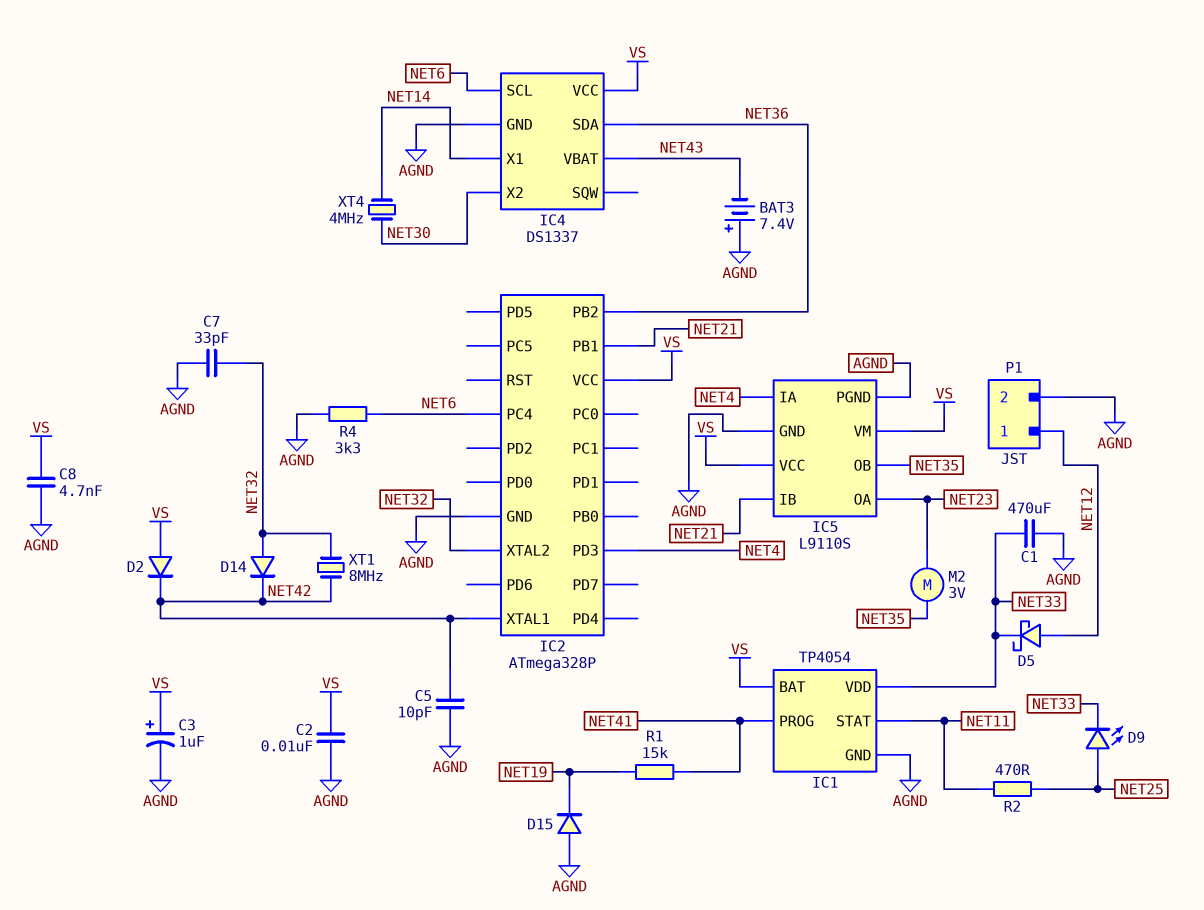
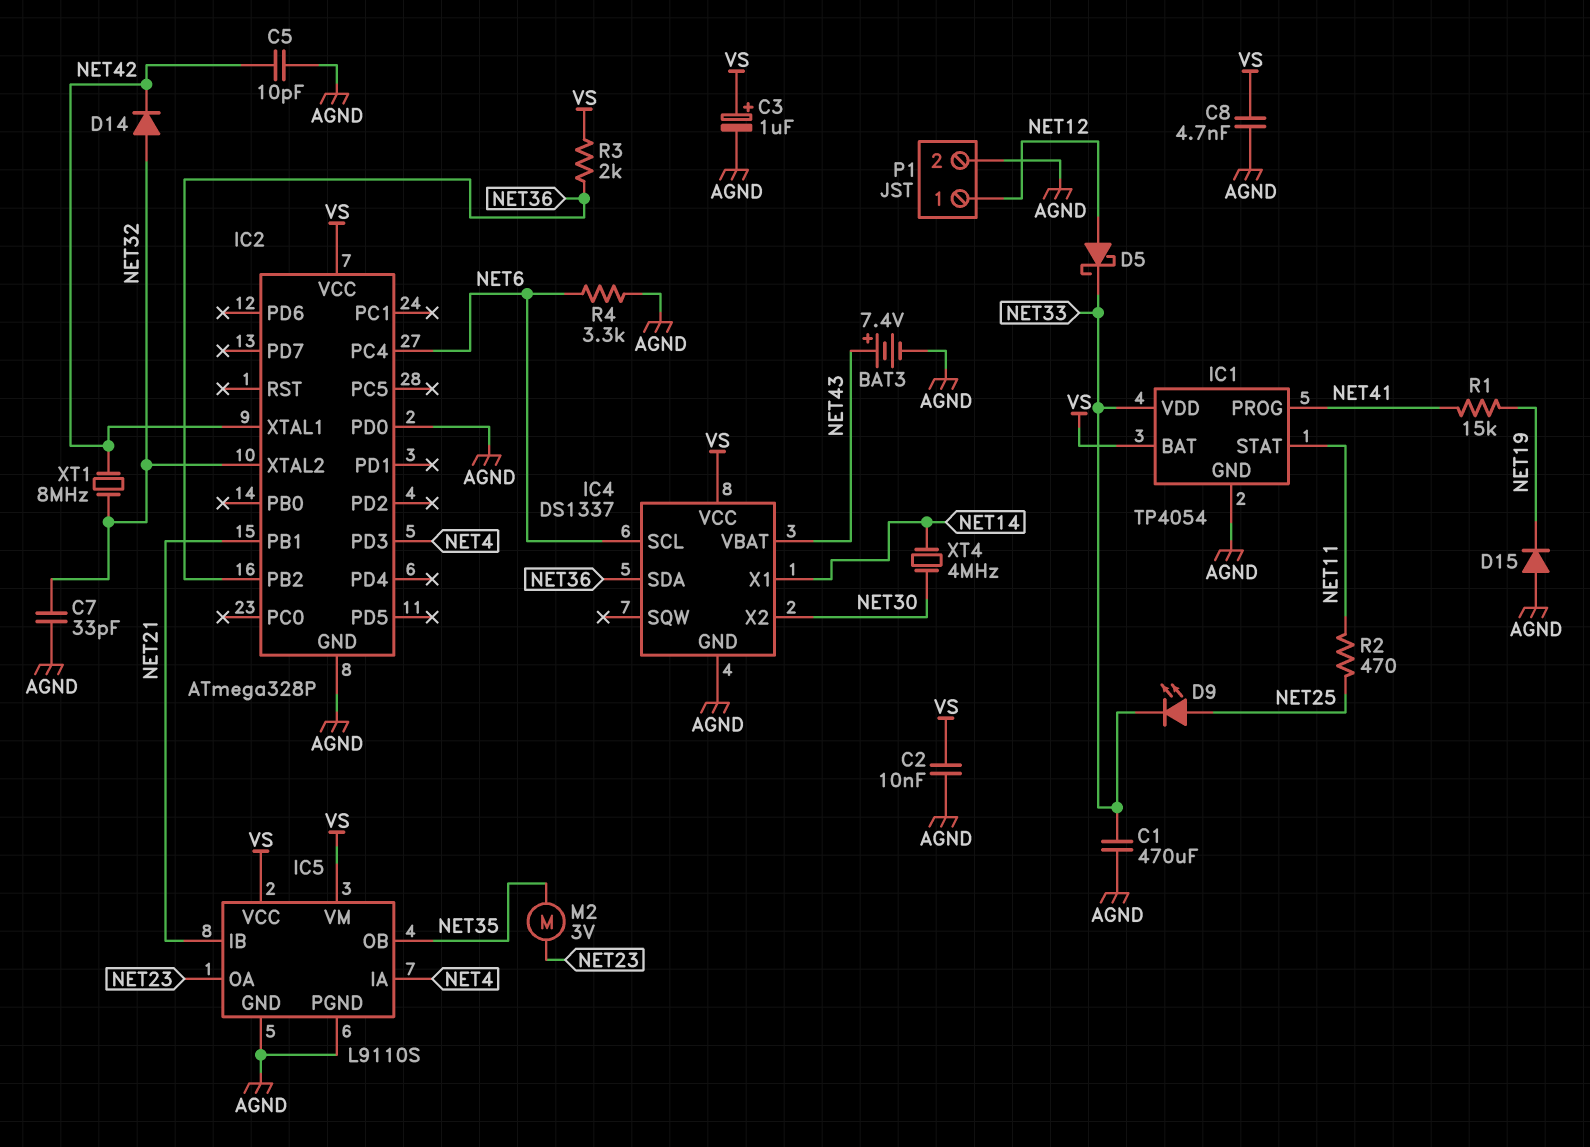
BAT3: 7.4V (plus AGND, minus NET43) -> 7.4V (plus NET43, minus AGND)
D2: diode (A VS, K NET42) -> none
IC2 pin PD0: none -> AGND
R3: none -> 2k (NET36, VS)

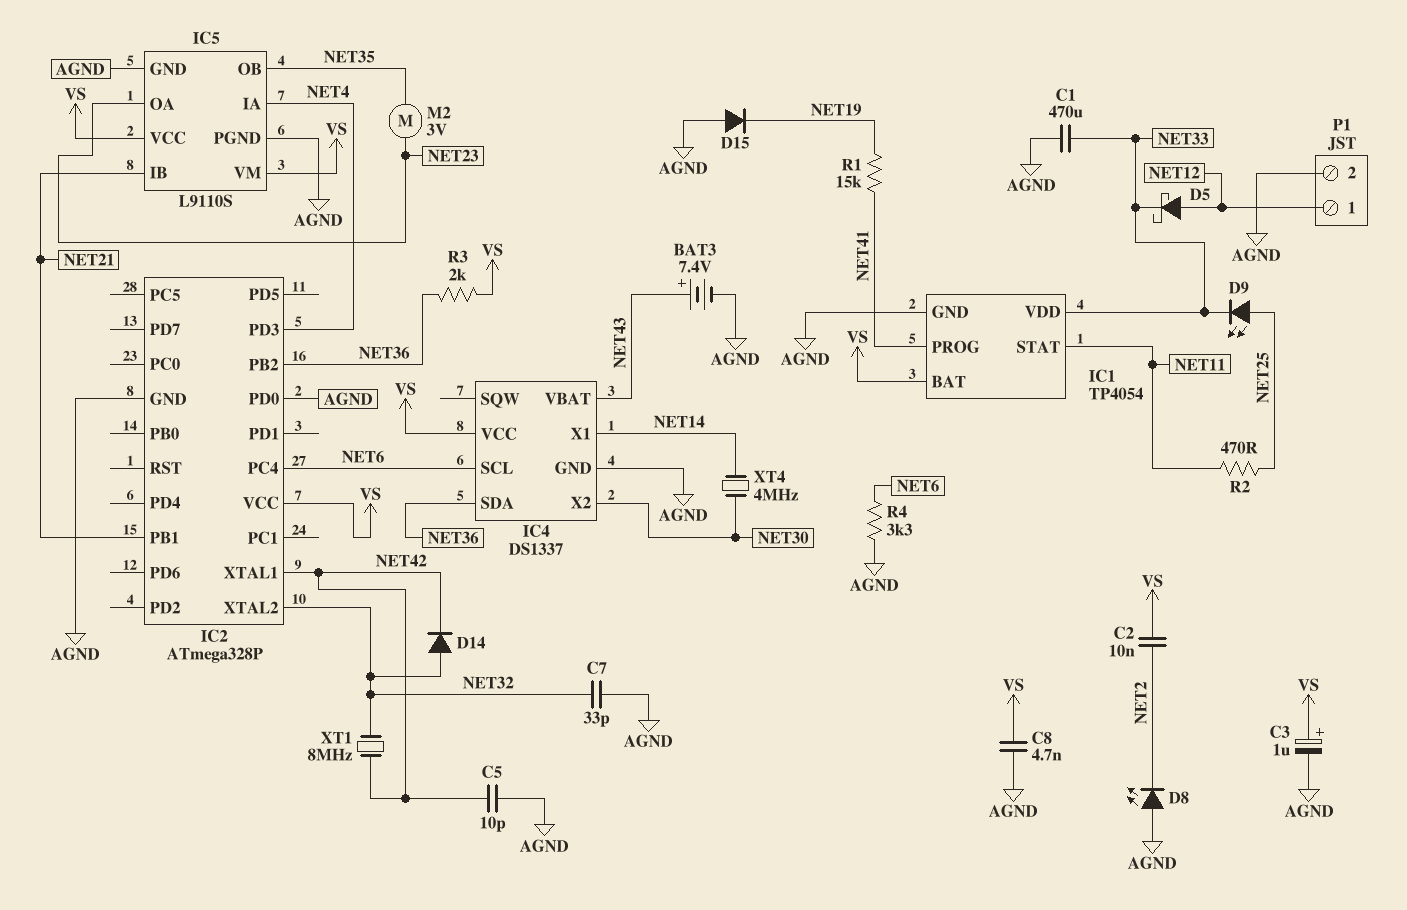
C2: 10nF (AGND, VS) -> 10nF (NET2, VS)
D8: none -> LED (A AGND, K NET2)

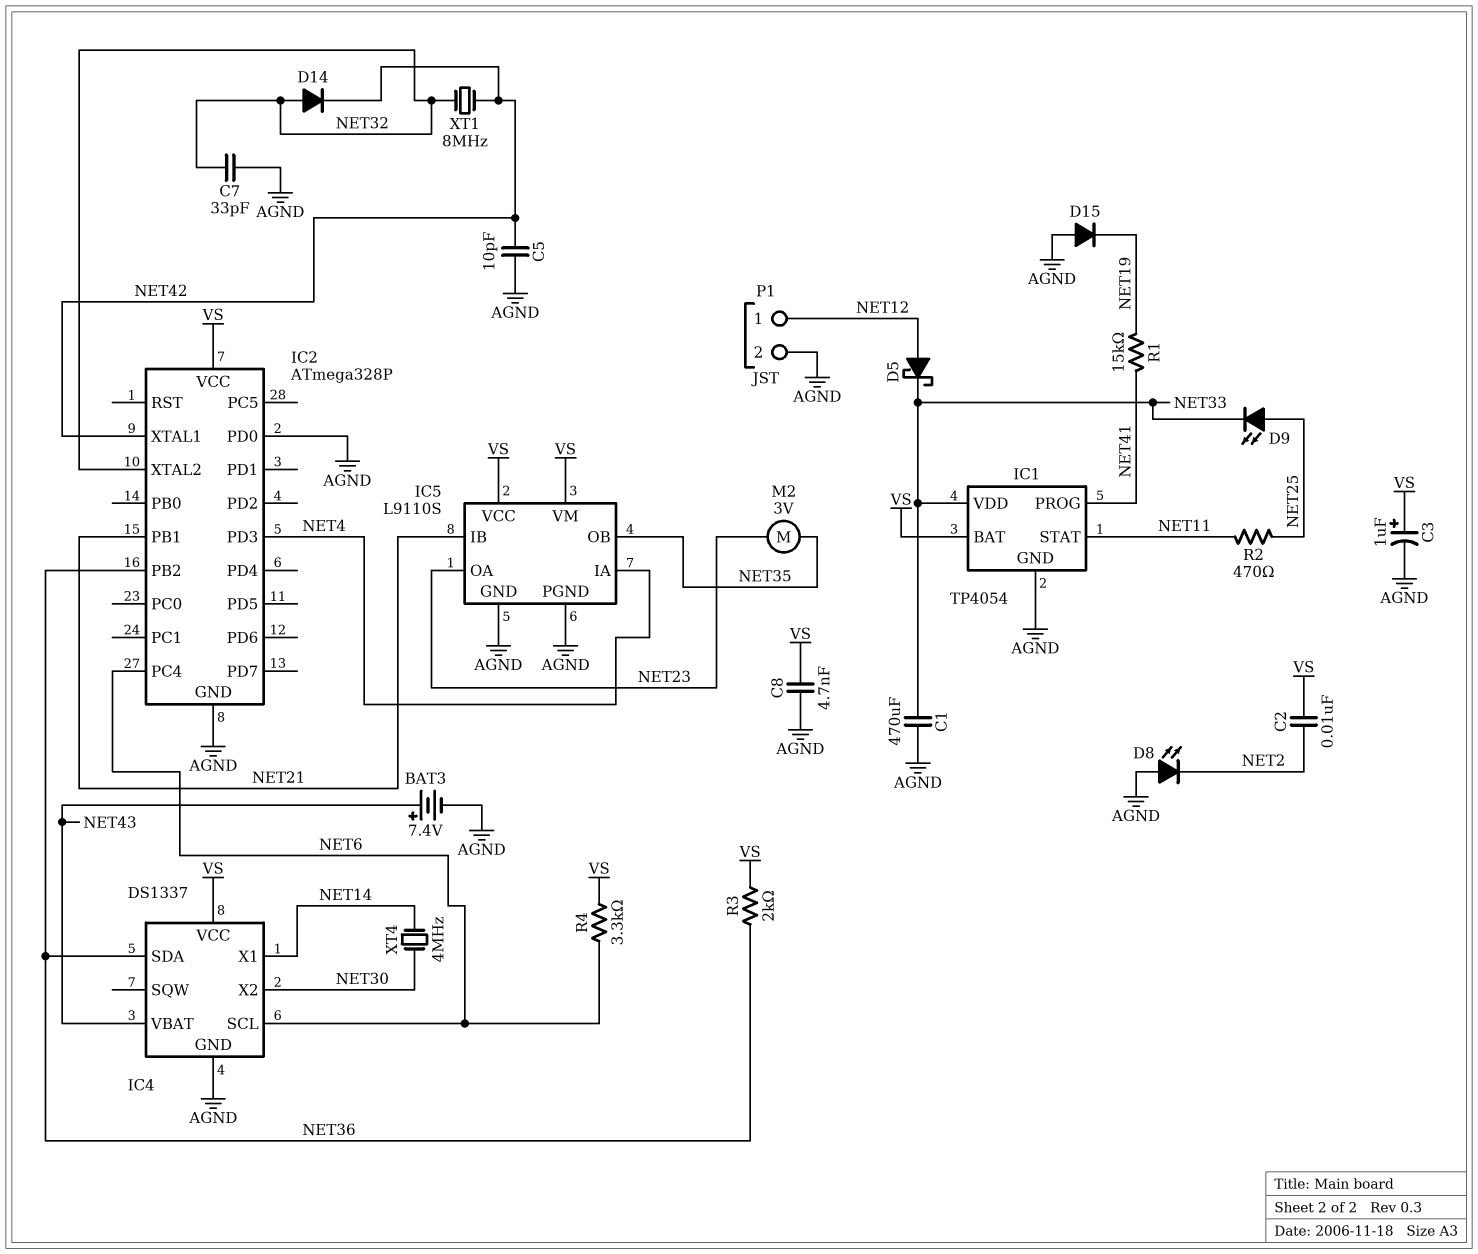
R4: 3.3k (AGND, NET6) -> 3.3k (NET6, VS)

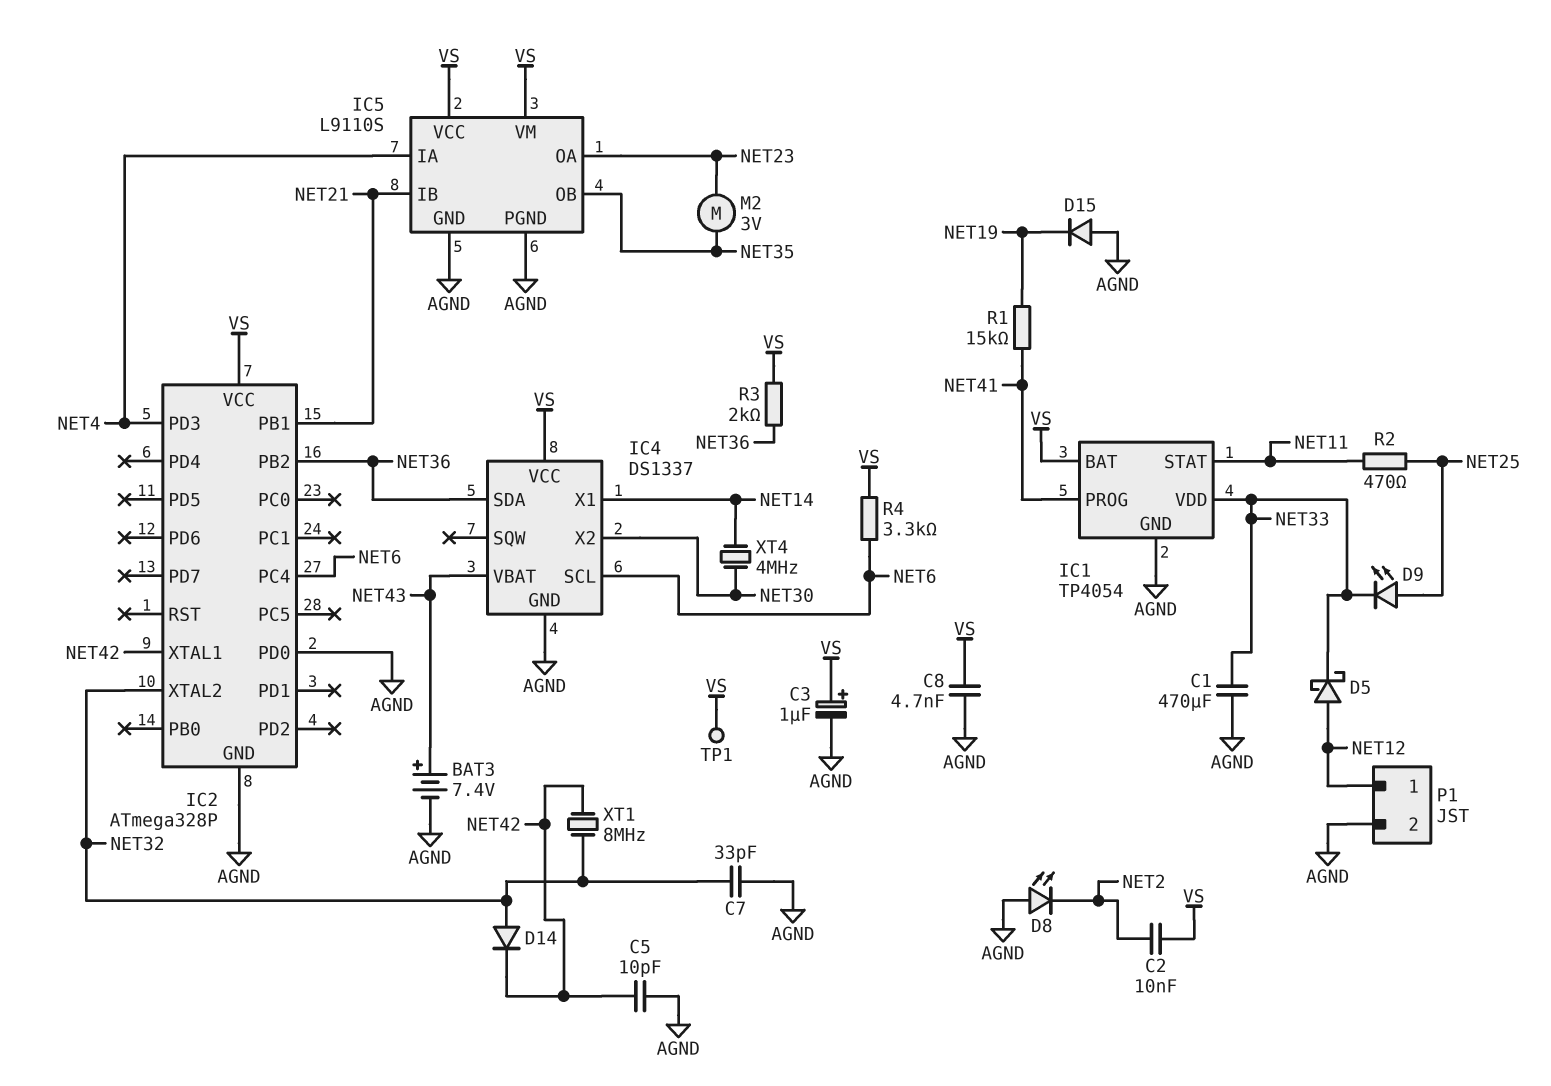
TP1: none -> test point (VS)

